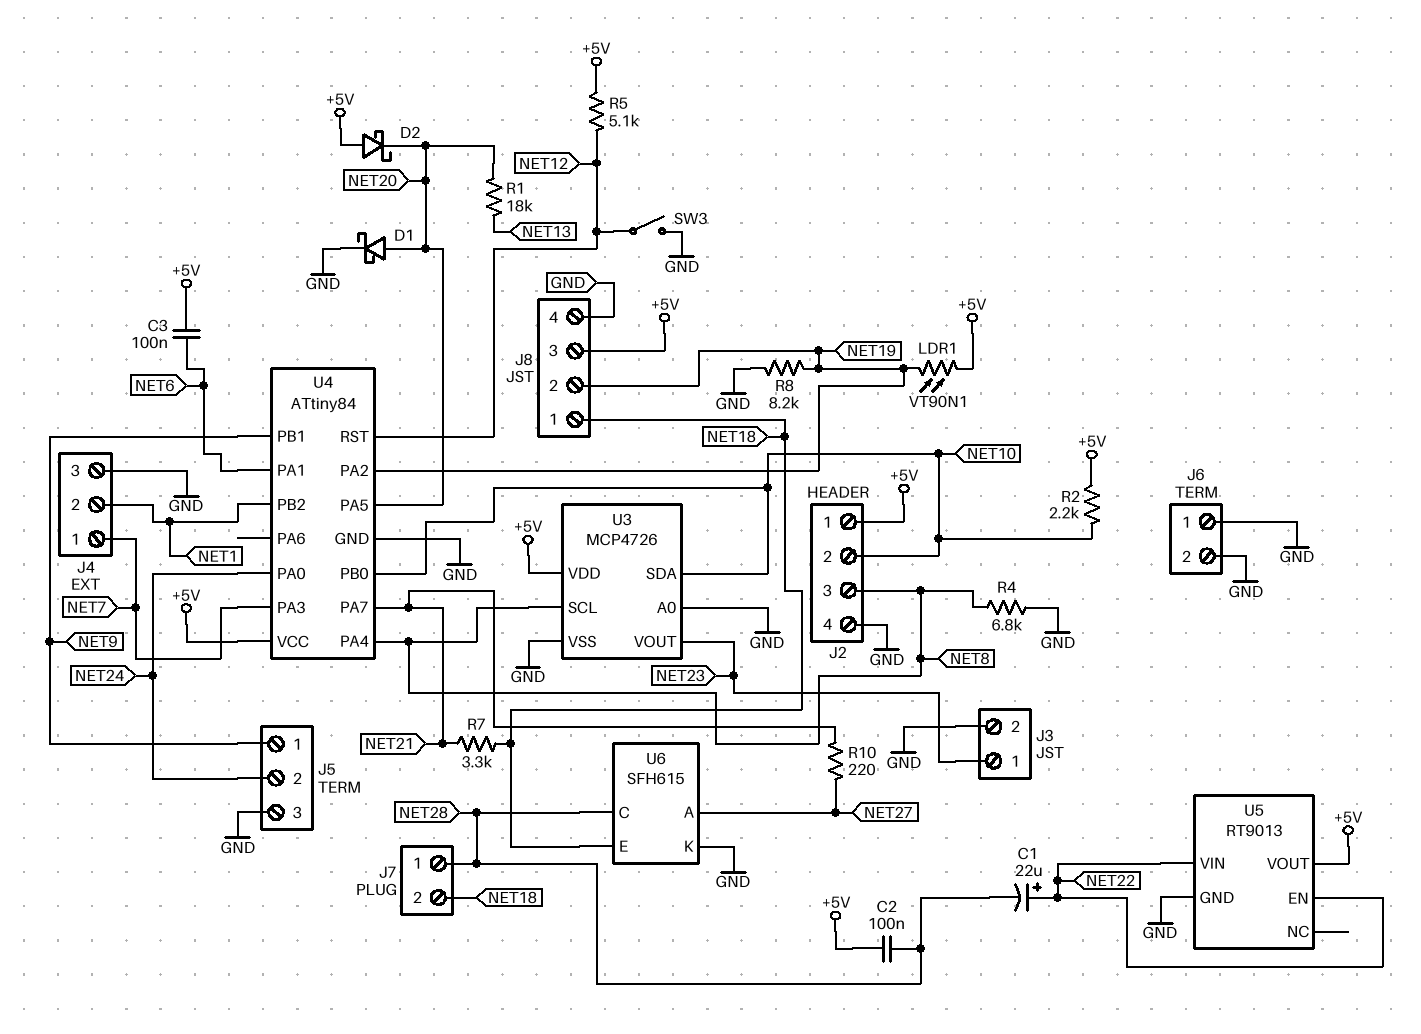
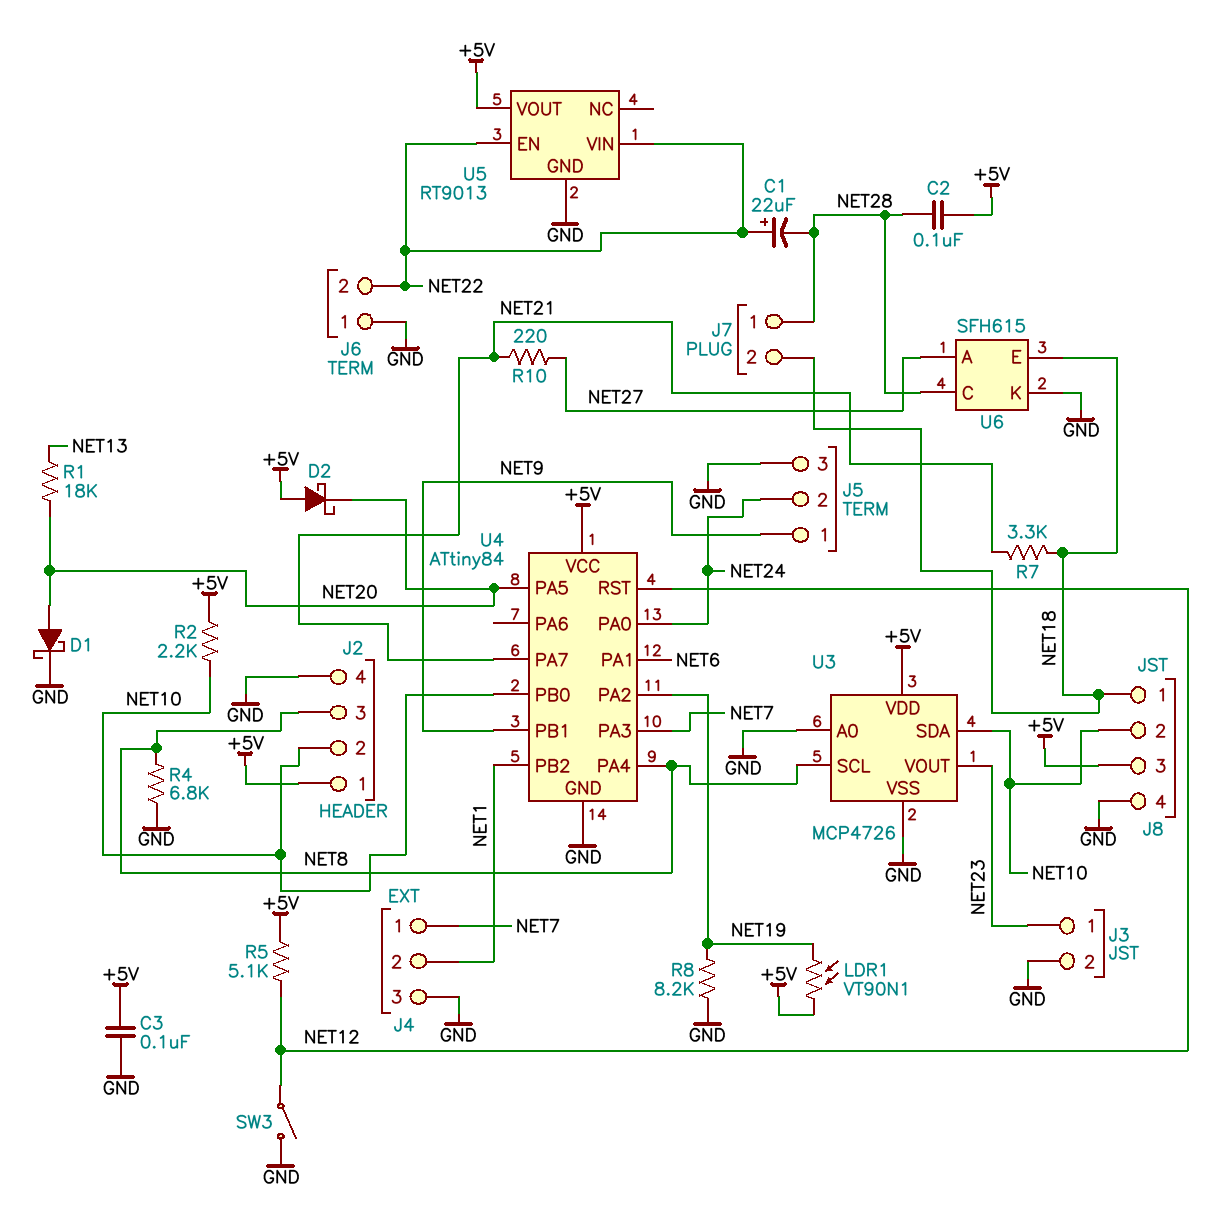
C3: 100nF (+5V, NET6) -> 100nF (+5V, GND)
J6 pin 2: GND -> NET22
J8 pin 2: NET19 -> NET10

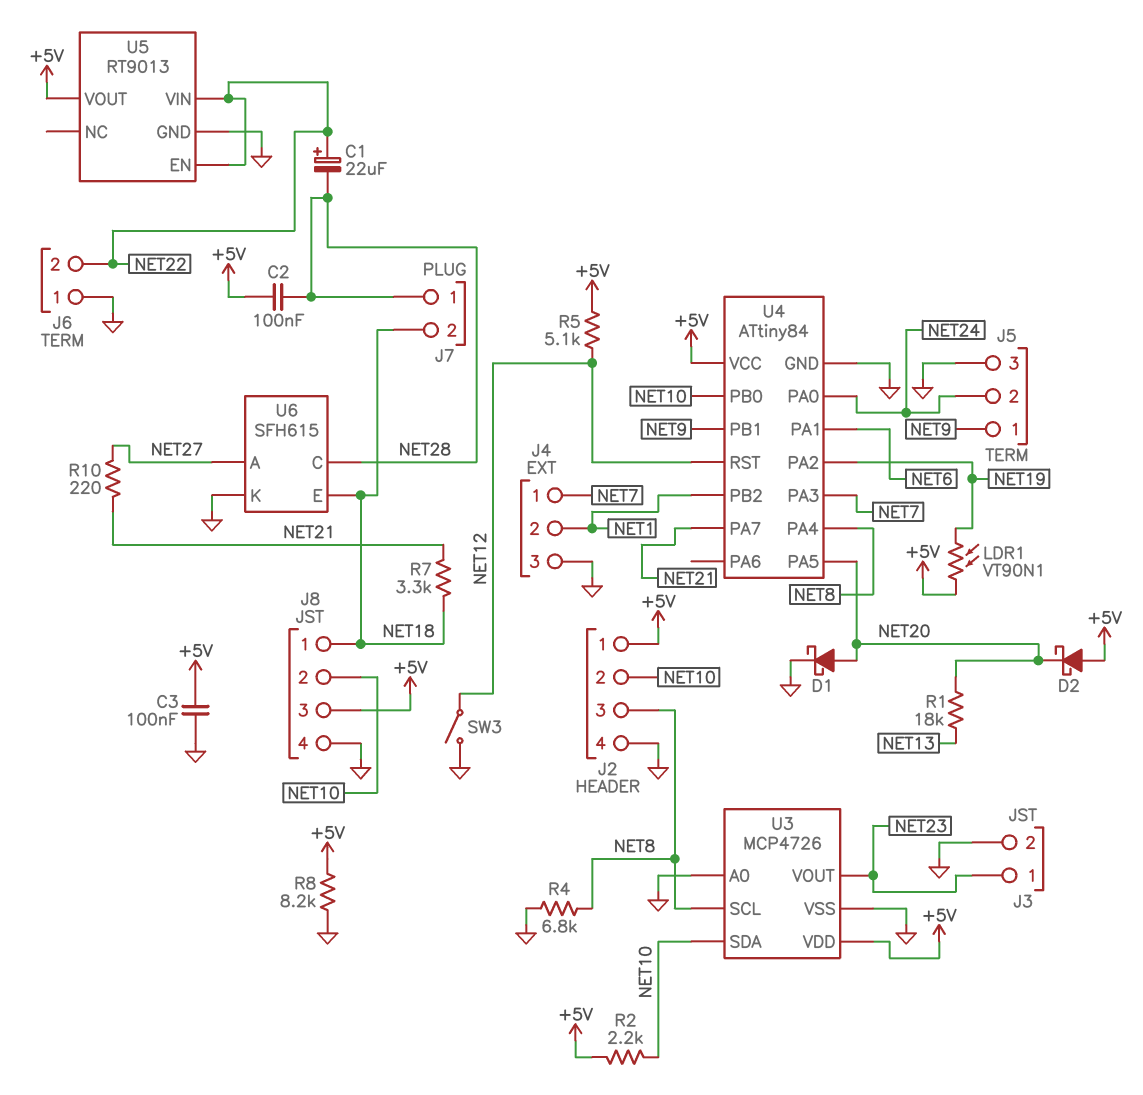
R8: 8.2k (GND, NET19) -> 8.2k (+5V, GND)

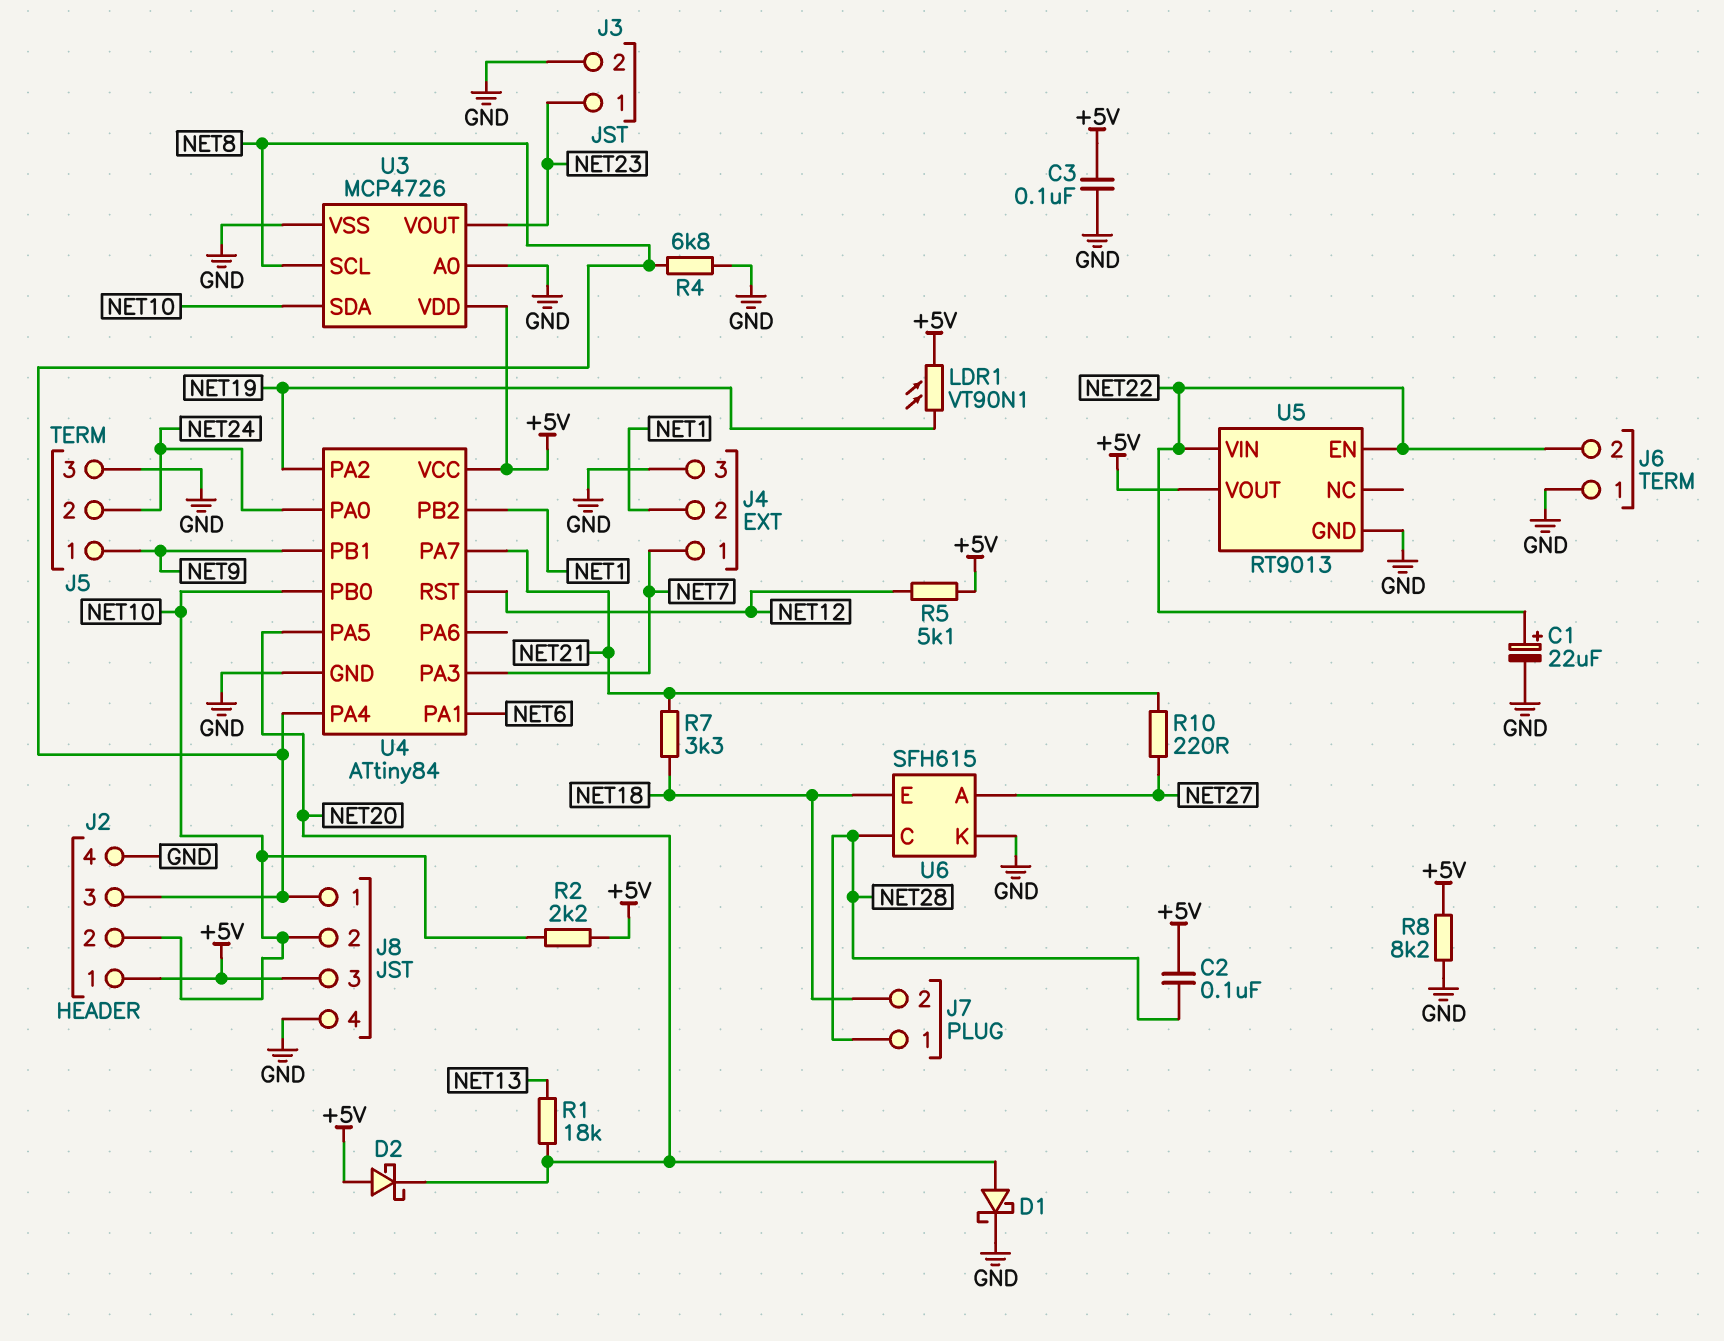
C1: 22uF (plus NET22, minus NET28) -> 22uF (plus NET22, minus GND)
J8 pin 1: NET18 -> NET8
SW3: switch (GND, NET12) -> none

